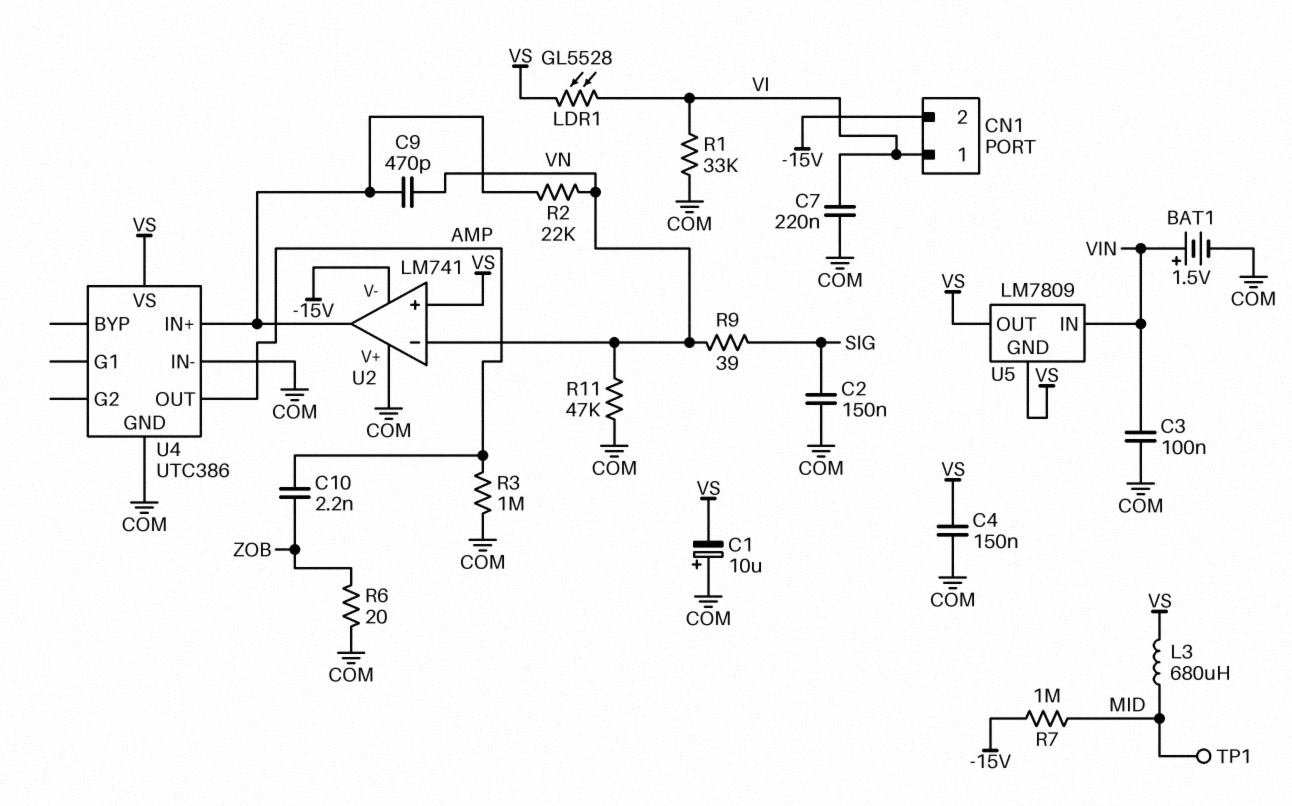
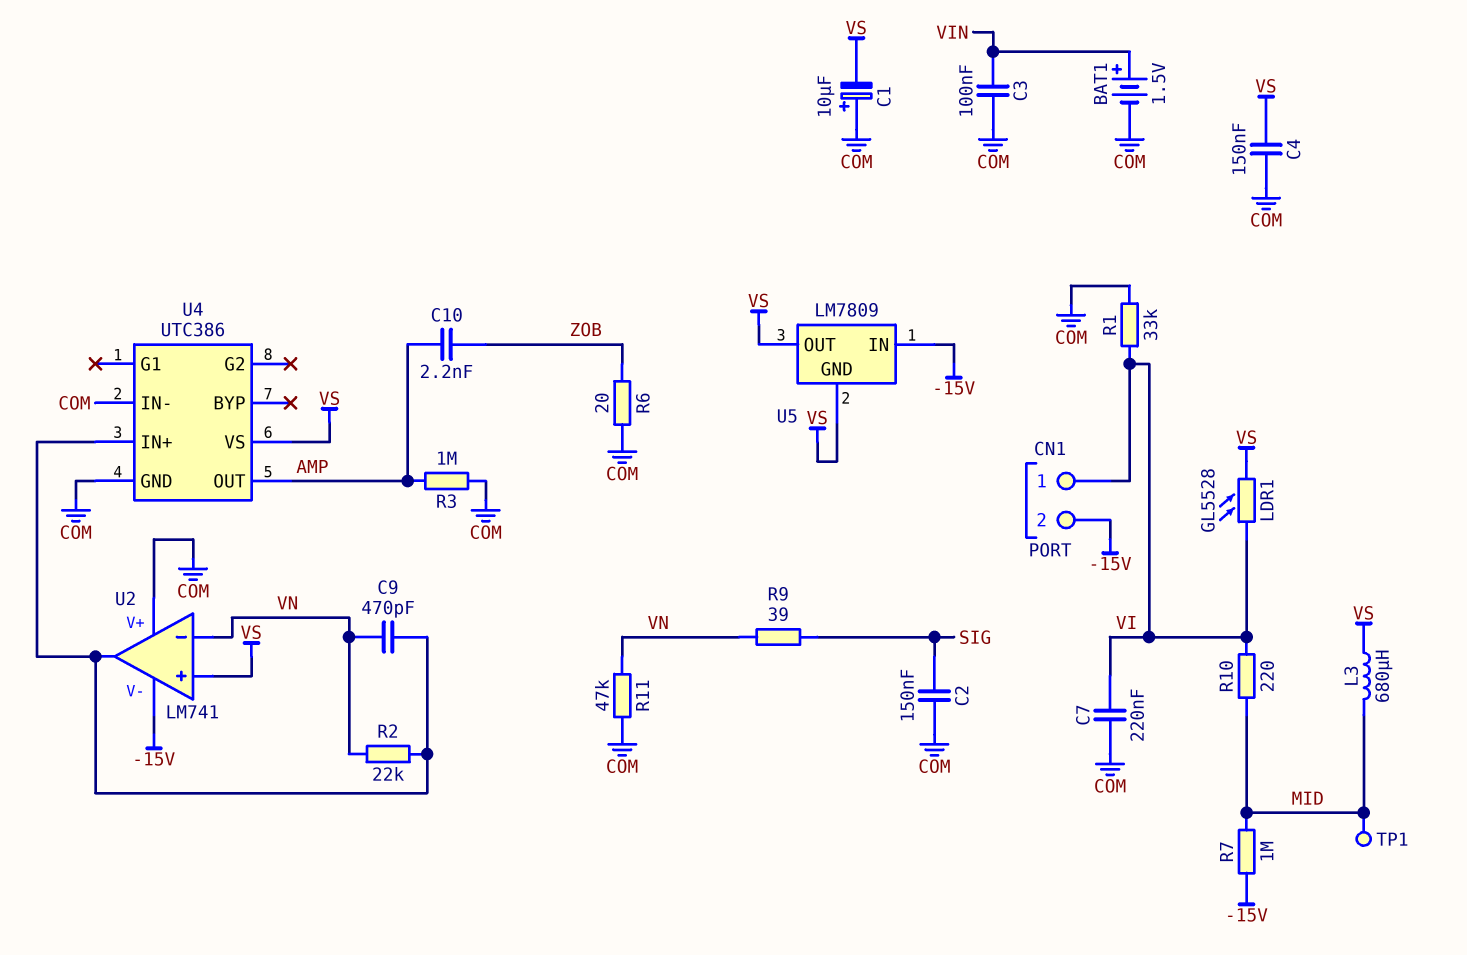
R10: none -> 220 (MID, VI)
U5 pin IN: VIN -> -15V

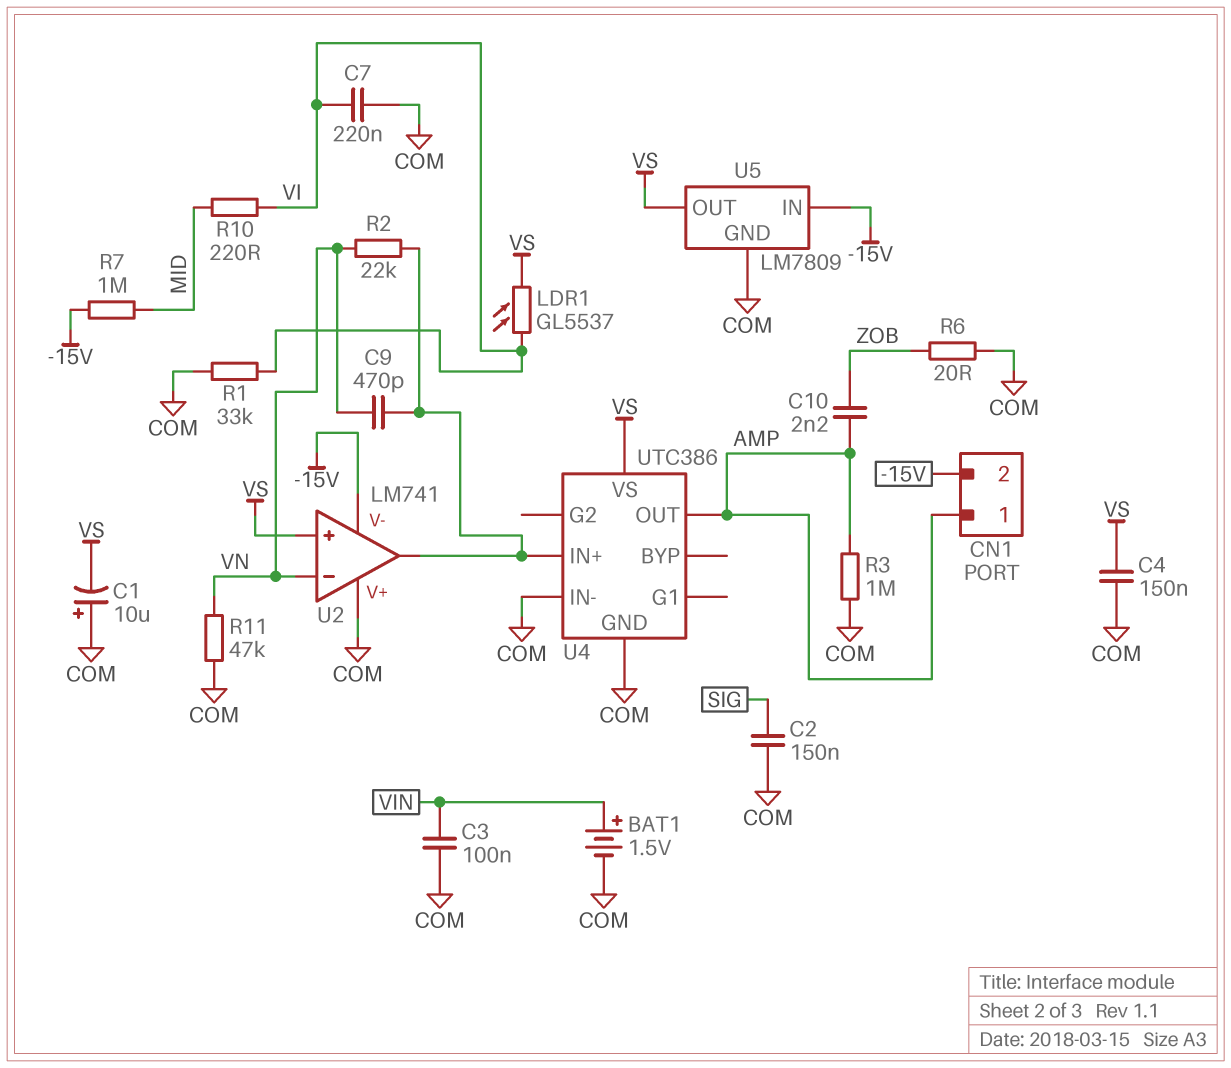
CN1 pin 1: VI -> AMP
L3: 680uH (MID, VS) -> none
LDR1: GL5528 (VI, VS) -> GL5537 (VI, VS)
R9: 39 (SIG, VN) -> none
TP1: test point (MID) -> none
U5 pin GND: VS -> COM

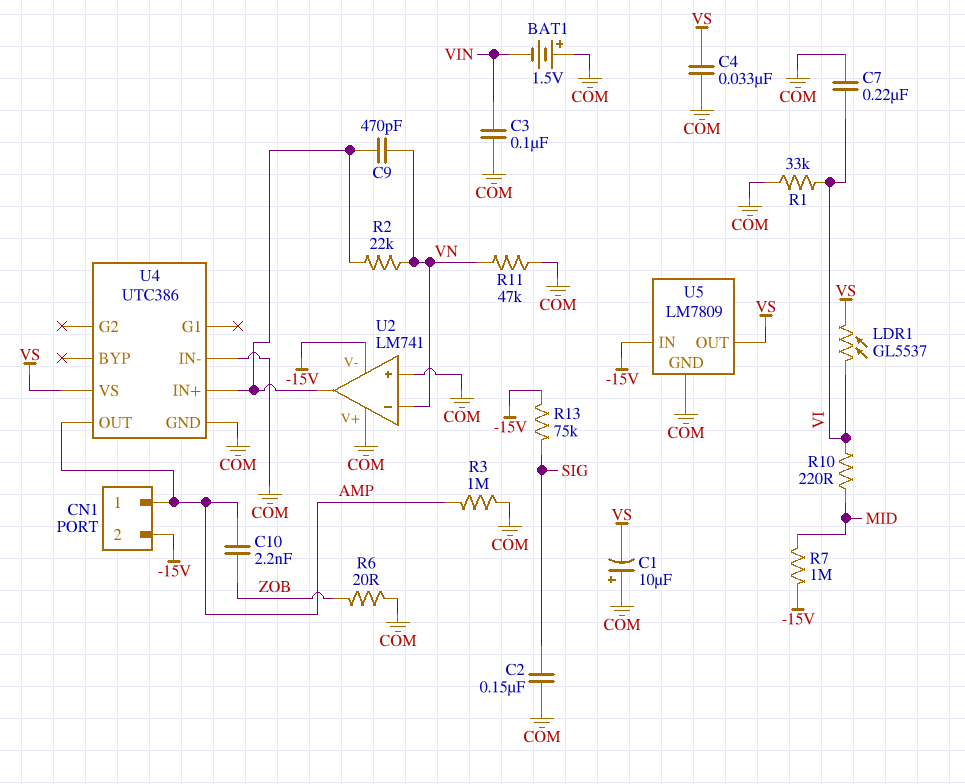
BAT1: 1.5V (plus VIN, minus COM) -> 1.5V (plus COM, minus VIN)
C4: 150nF (COM, VS) -> 33nF (COM, VS)
R13: none -> 75k (-15V, SIG)
U2 pin in+: VS -> COM

